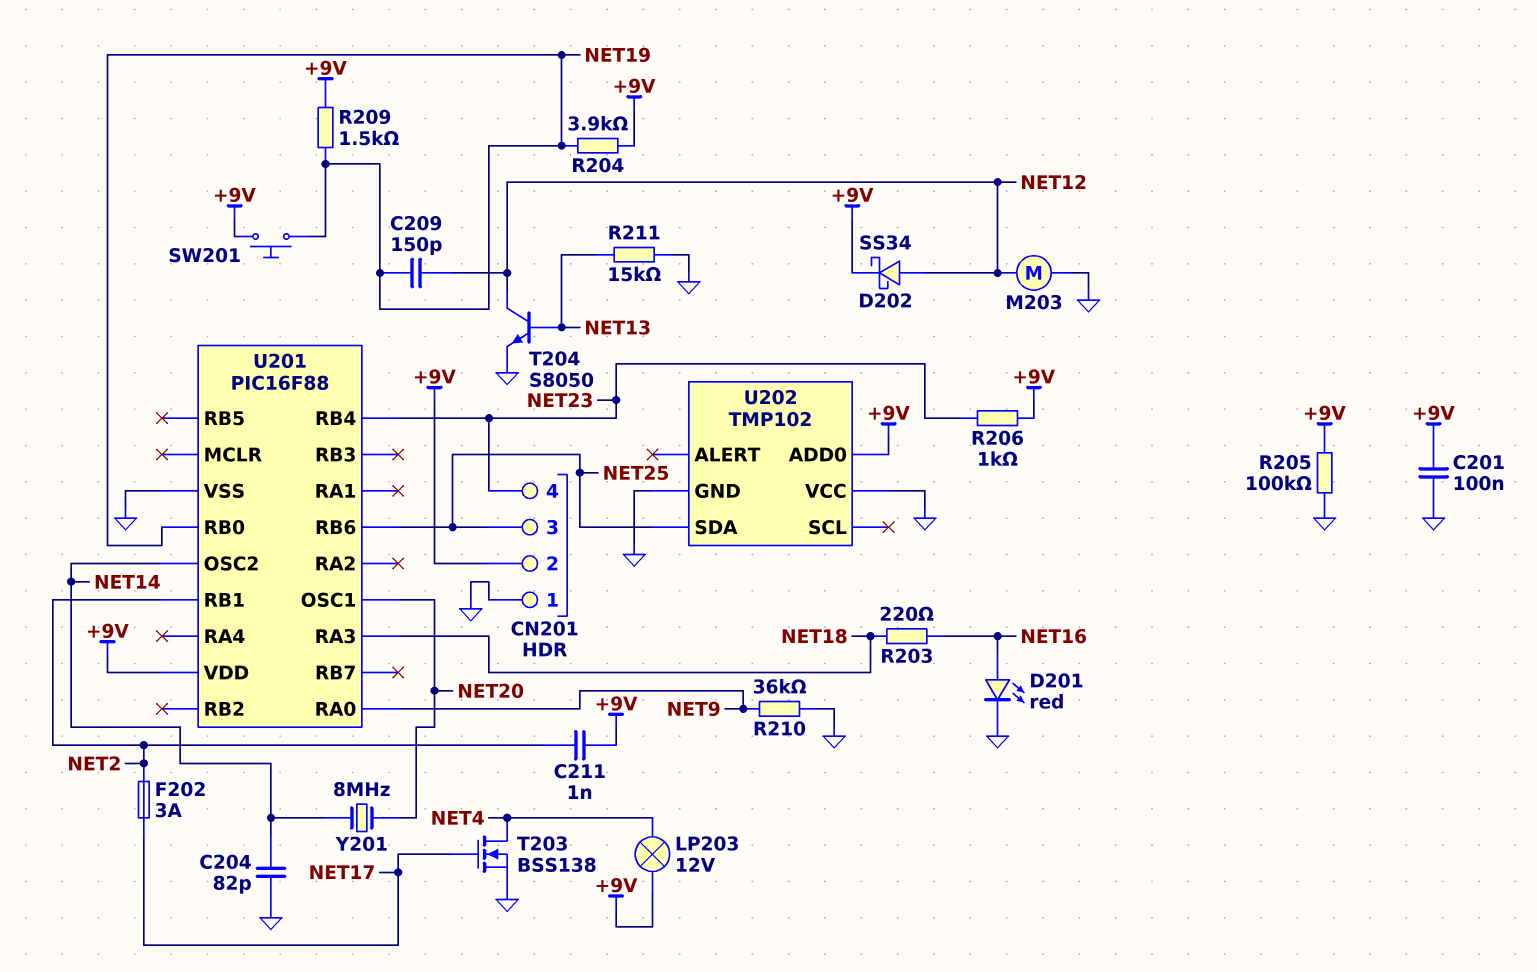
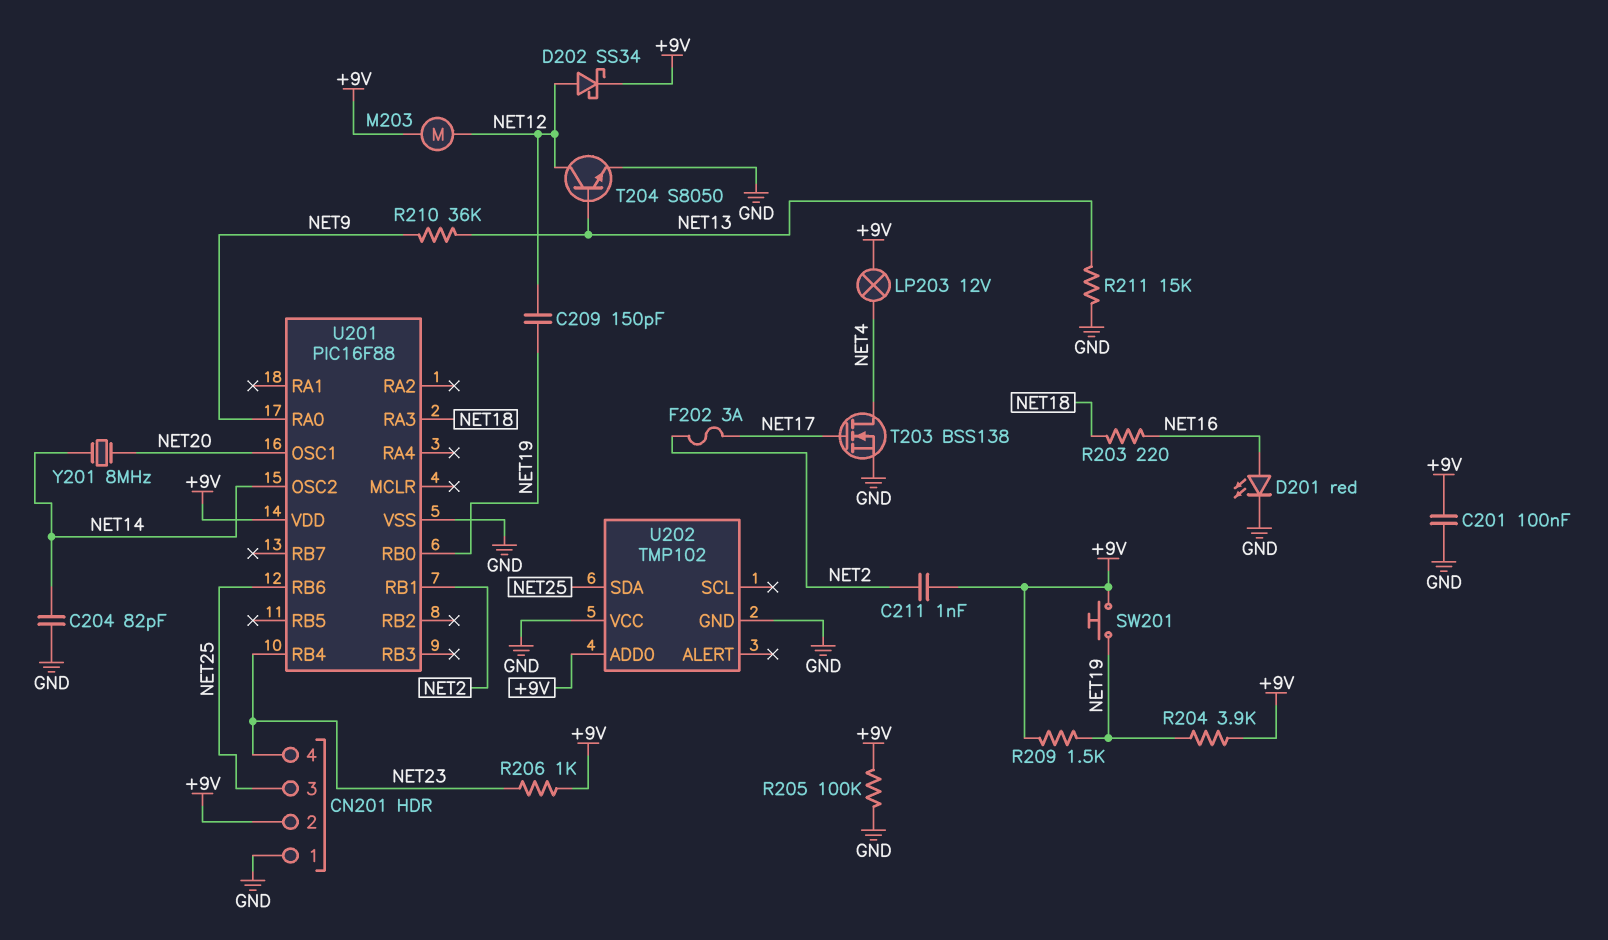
M203: motor (GND, NET12) -> motor (+9V, NET12)
R210: 36k (GND, NET9) -> 36k (NET9, NET13)

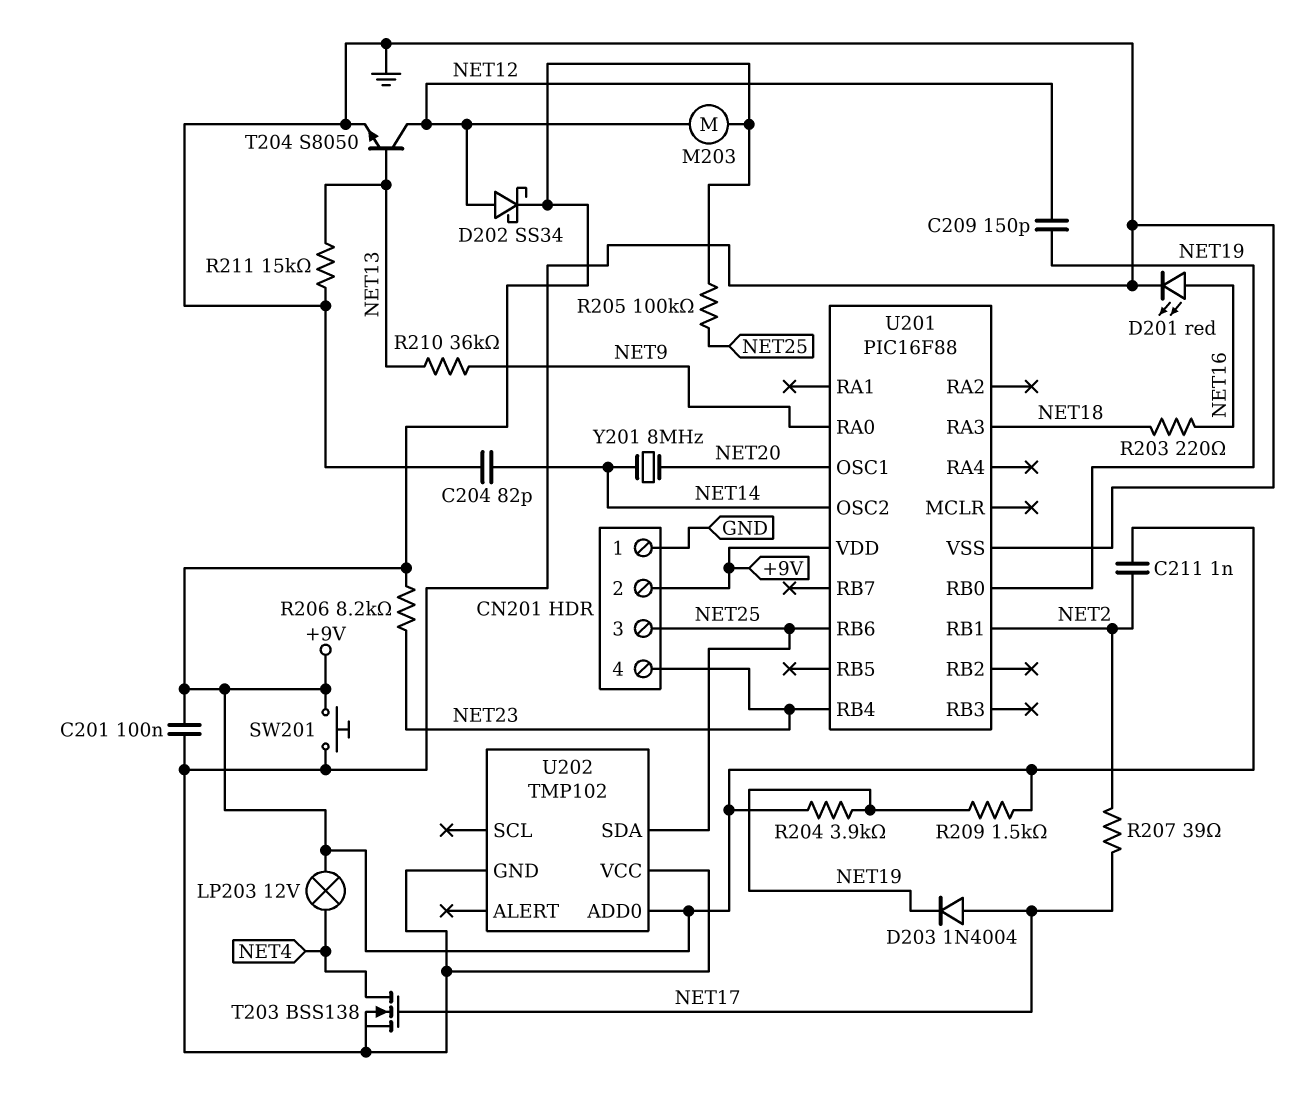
D203: none -> diode 1N4004 (A NET17, K NET19)
F202: 3A (NET2, NET17) -> none
R205: 100k (+9V, GND) -> 100k (+9V, NET25)
R206: 1k (+9V, NET23) -> 8.2k (+9V, NET23)
R207: none -> 39 (NET2, NET17)
SW201: button (+9V, NET19) -> button (+9V, GND)

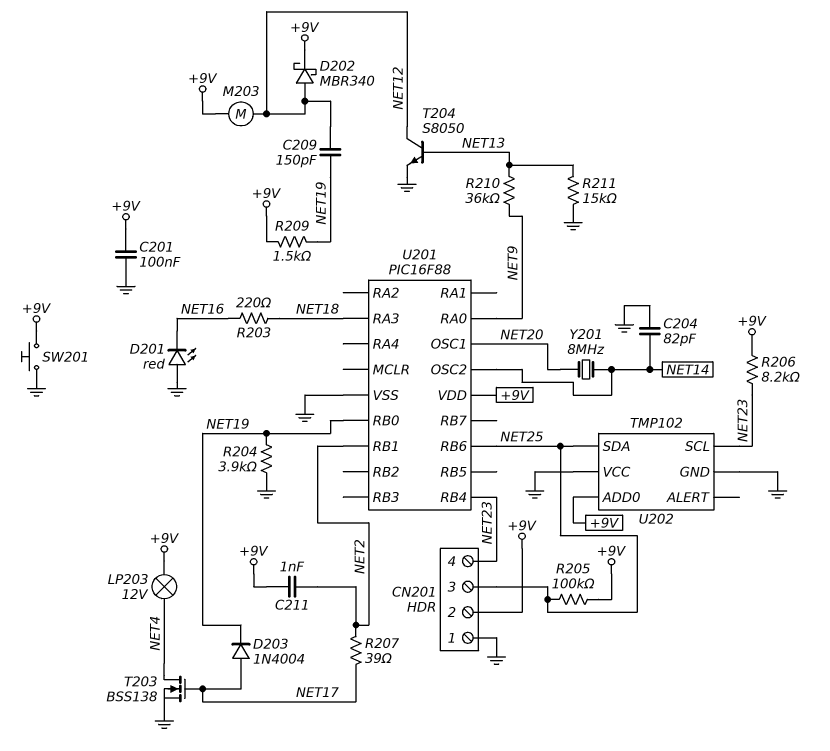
D201: LED red (A NET16, K GND) -> LED red (A GND, K NET16)
D202: schottky SS34 (A NET12, K +9V) -> schottky MBR340 (A NET12, K +9V)
R204: 3.9k (+9V, NET19) -> 3.9k (GND, NET19)
U202 pin SCL: none -> NET23

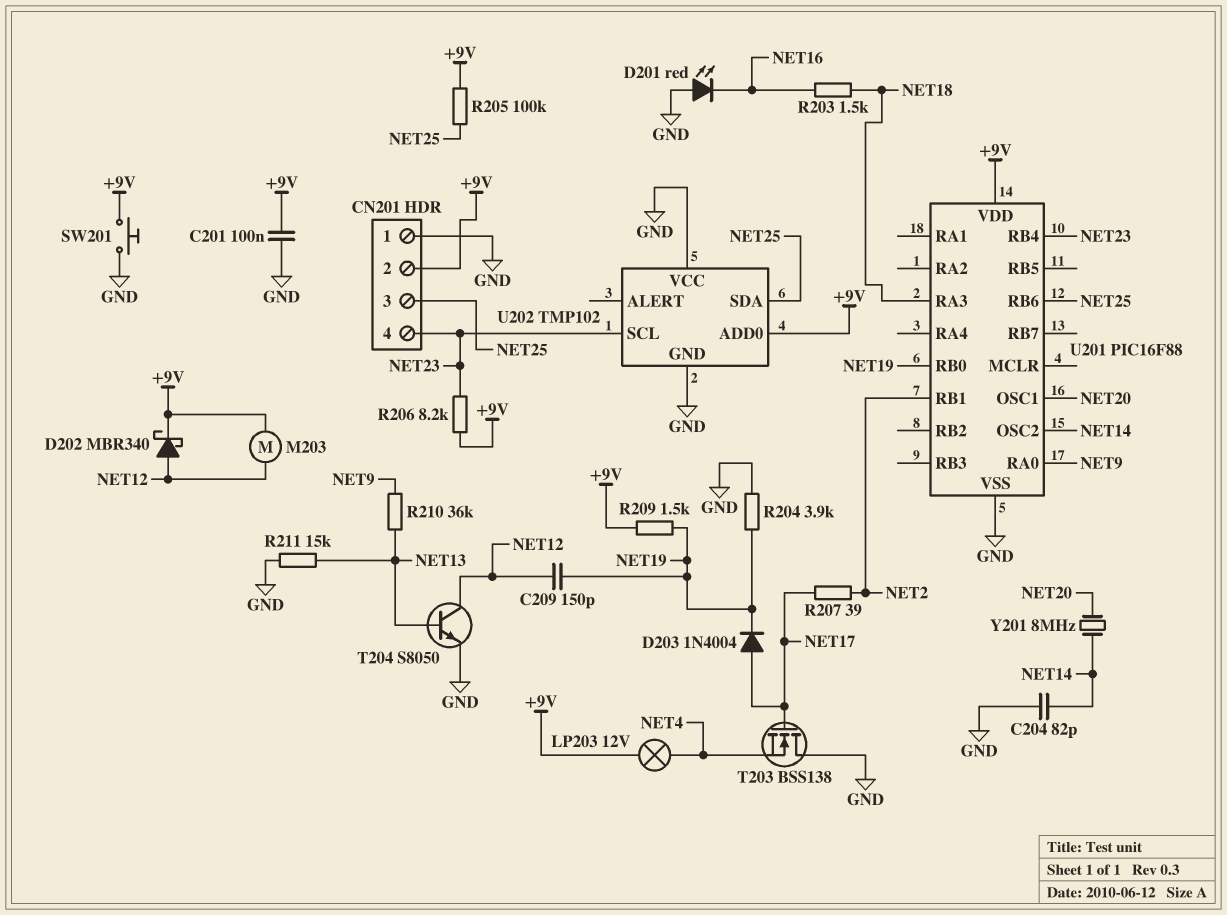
C211: 1nF (+9V, NET2) -> none
R203: 220 (NET16, NET18) -> 1.5k (NET16, NET18)
T203: NMOS BSS138 (G NET17, D NET4, S GND) -> NMOS BSS138 (G NET17, D GND, S NET4)

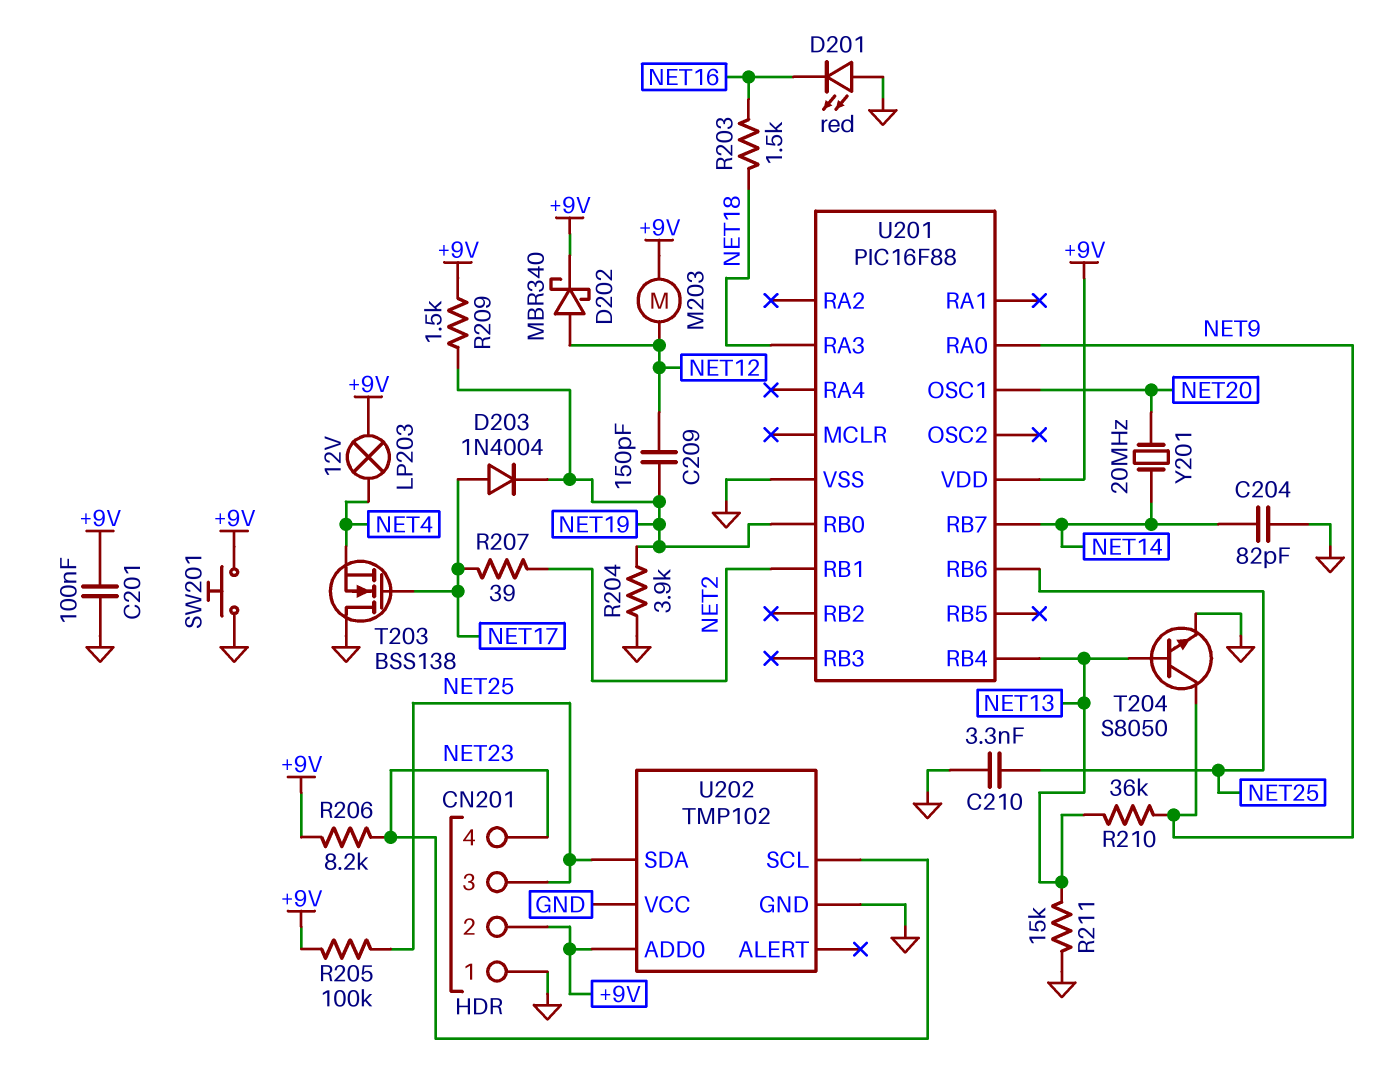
C210: none -> 3.3nF (GND, NET25)
T204: NPN S8050 (B NET13, C NET12, E GND) -> NPN S8050 (B NET13, C NET9, E GND)
U201 pin OSC2: NET14 -> none
U201 pin RB4: NET23 -> NET13
U201 pin RB7: none -> NET14
Y201: 8MHz (NET14, NET20) -> 20MHz (NET14, NET20)

